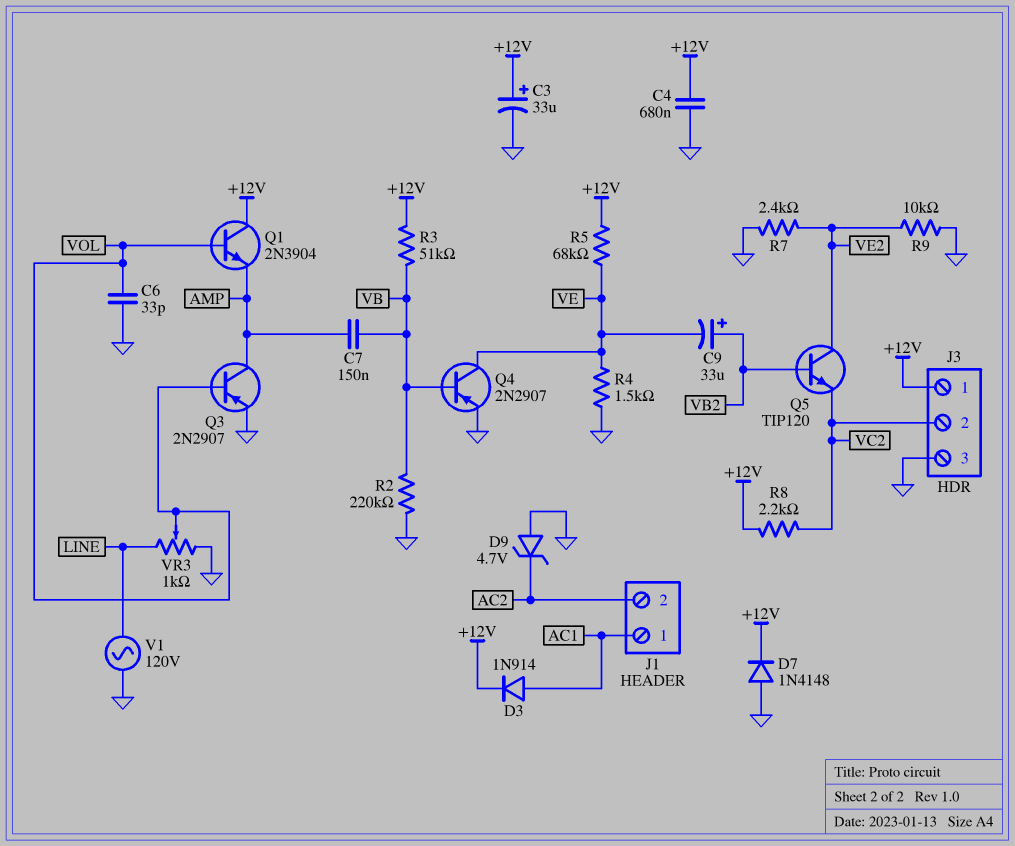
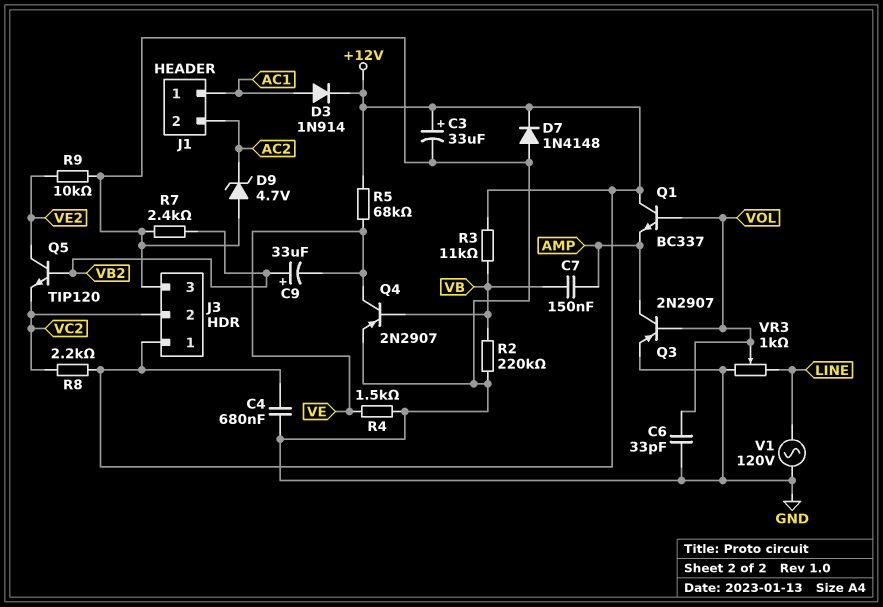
Q1: NPN 2N3904 (B VOL, C +12V, E AMP) -> NPN BC337 (B VOL, C +12V, E AMP)
R3: 51k (+12V, VB) -> 11k (+12V, VB)
R7: 2.4k (GND, VE2) -> 2.4k (GND, VB2)

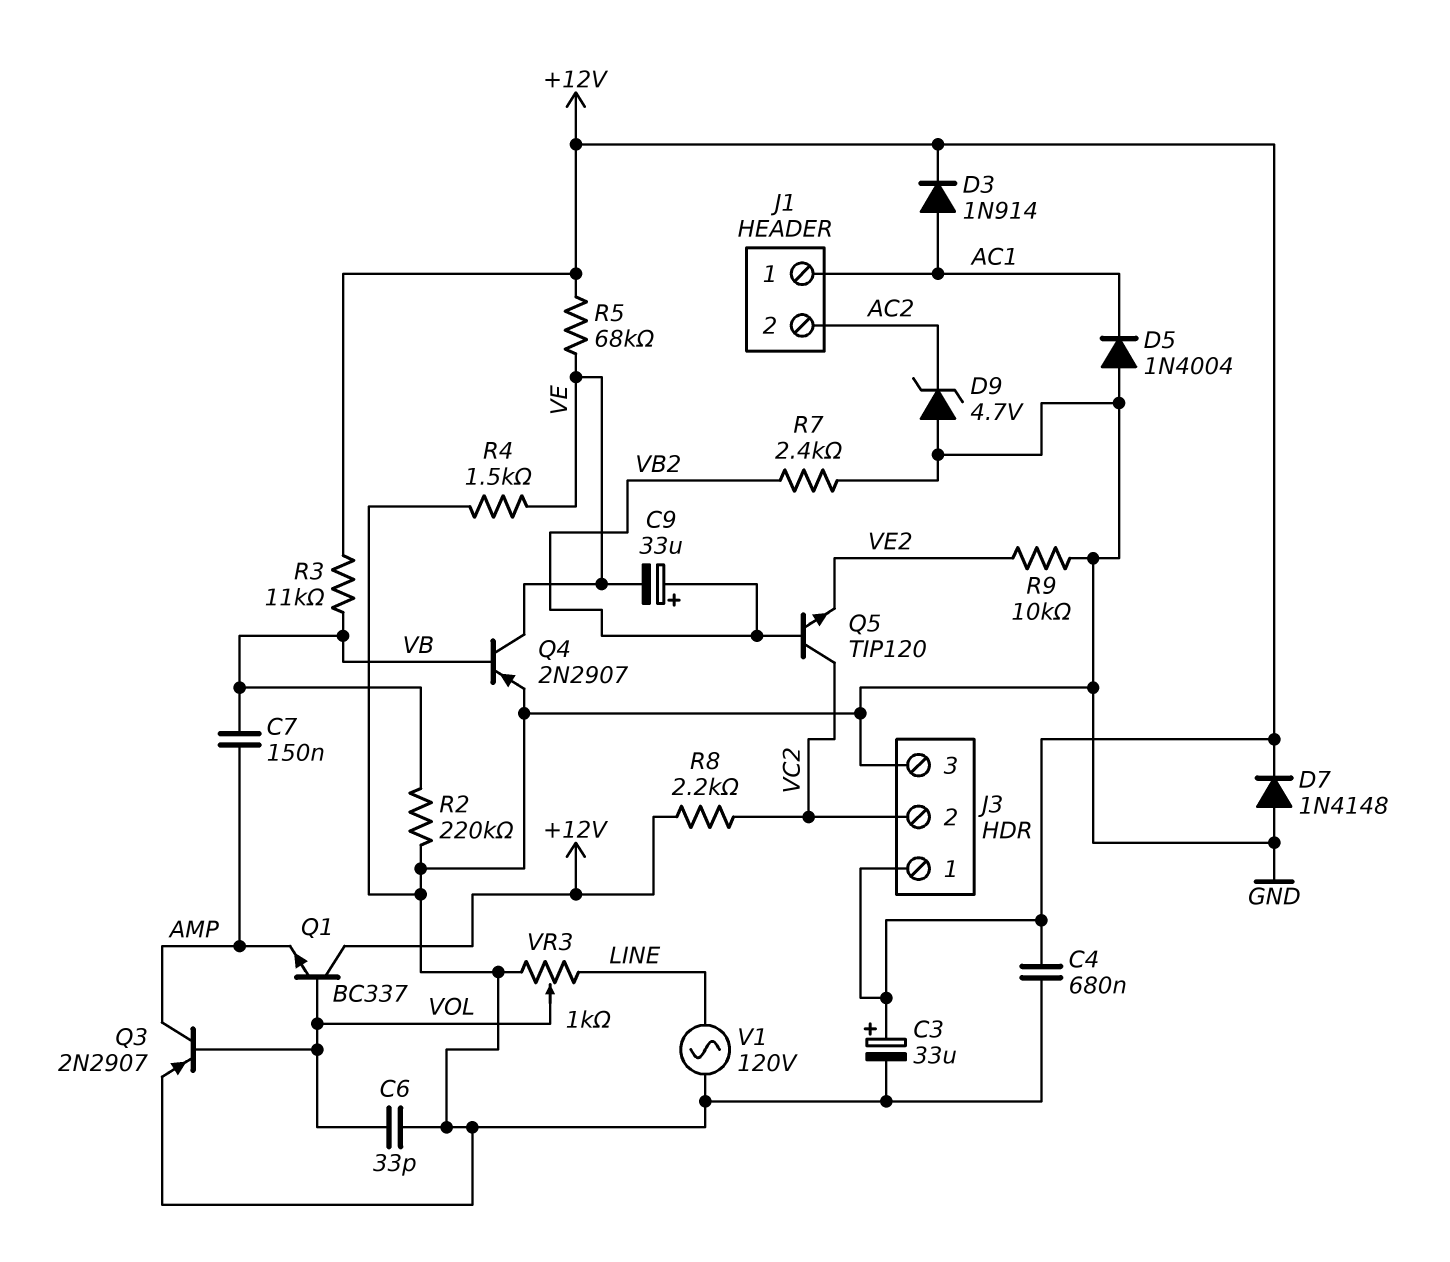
D5: none -> diode 1N4004 (A GND, K AC1)
Q5: NPN TIP120 (B VB2, C VE2, E VC2) -> NPN TIP120 (B VB2, C VC2, E VE2)

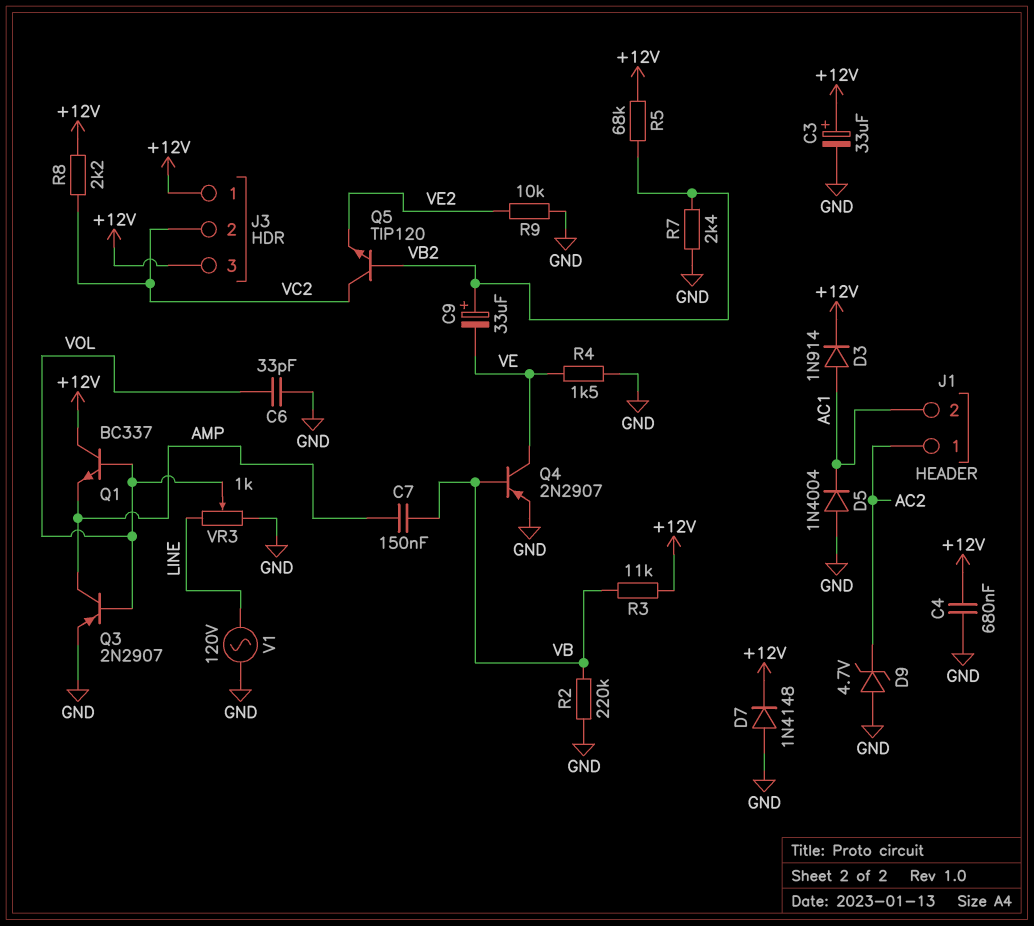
J1 pin 1: AC1 -> AC2
J1 pin 2: AC2 -> AC1
J3 pin 3: GND -> +12V
R5: 68k (+12V, VE) -> 68k (+12V, VB2)

